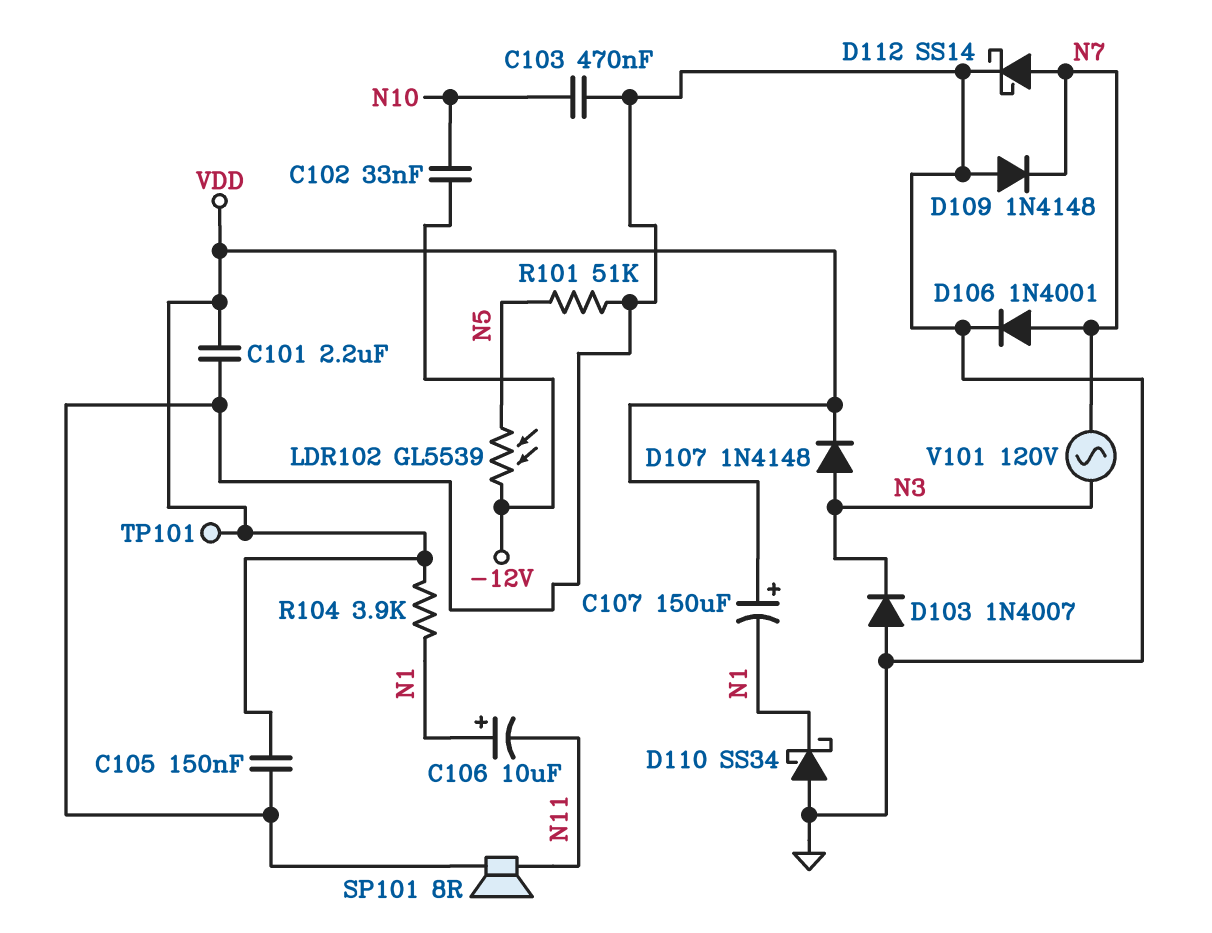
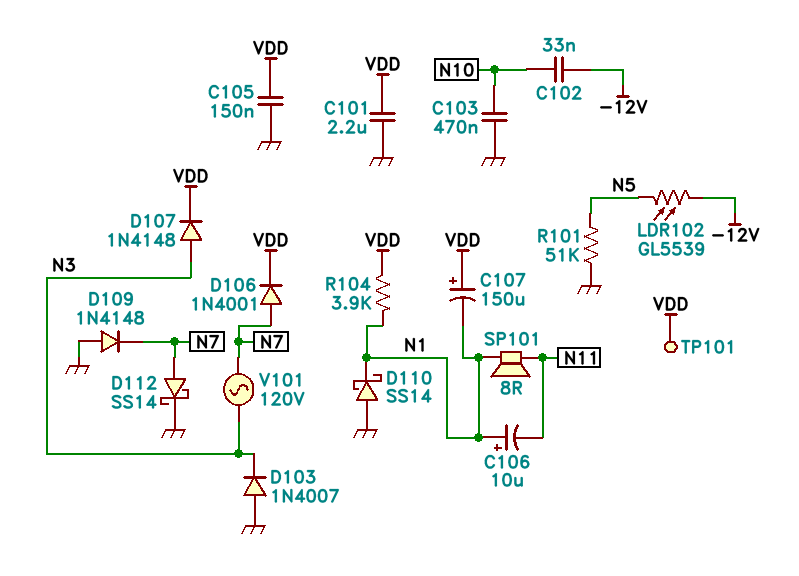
D106: diode 1N4001 (A N7, K GND) -> diode 1N4001 (A N7, K VDD)
D110: schottky SS34 (A GND, K N1) -> schottky SS14 (A GND, K N1)
SP101: speaker 8R (GND, N11) -> speaker 8R (N1, N11)

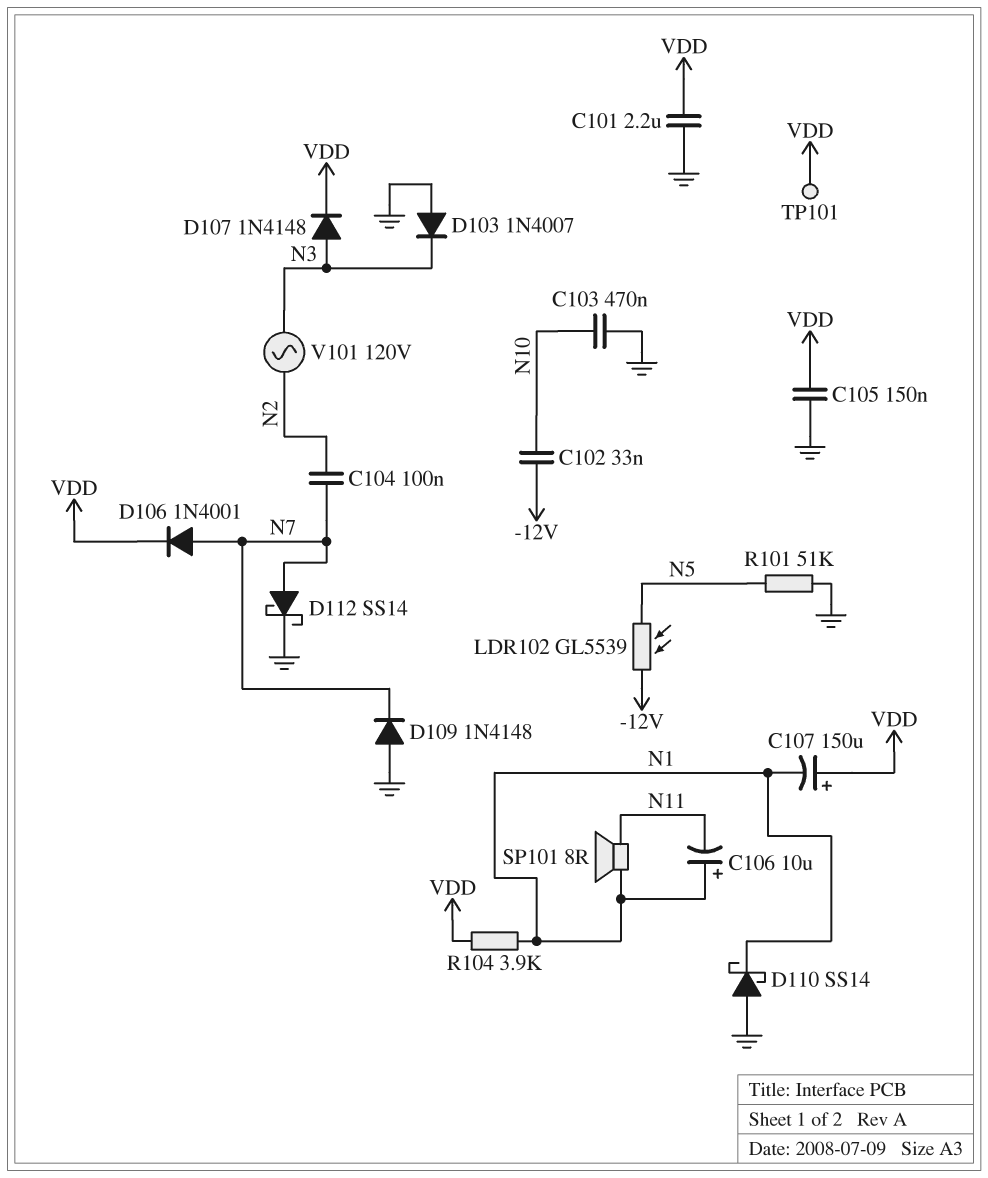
C104: none -> 100nF (N2, N7)
V101: AC 120V (N3, N7) -> AC 120V (N2, N3)

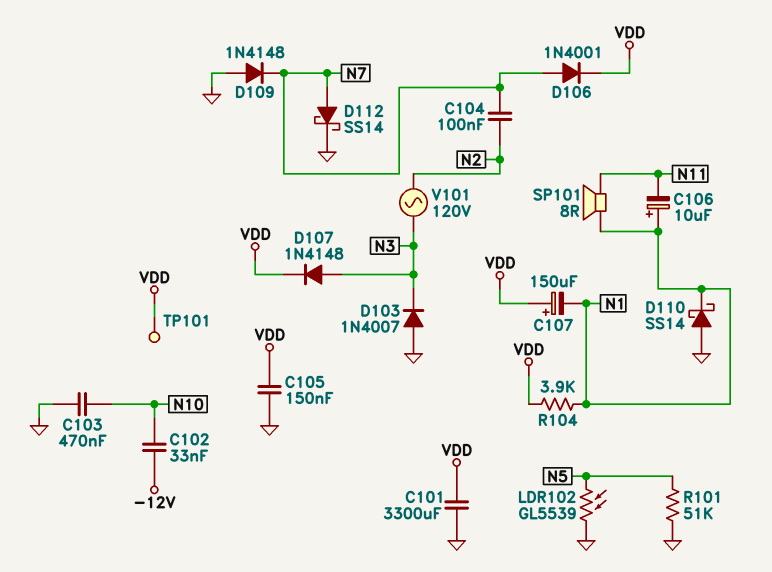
C101: 2.2uF (GND, VDD) -> 3300uF (GND, VDD)
LDR102: GL5539 (-12V, N5) -> GL5539 (GND, N5)

